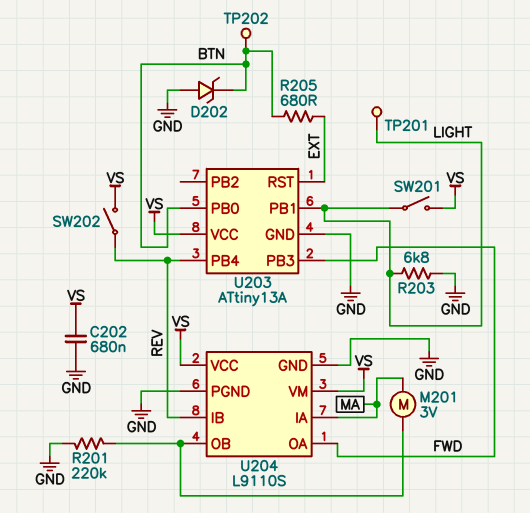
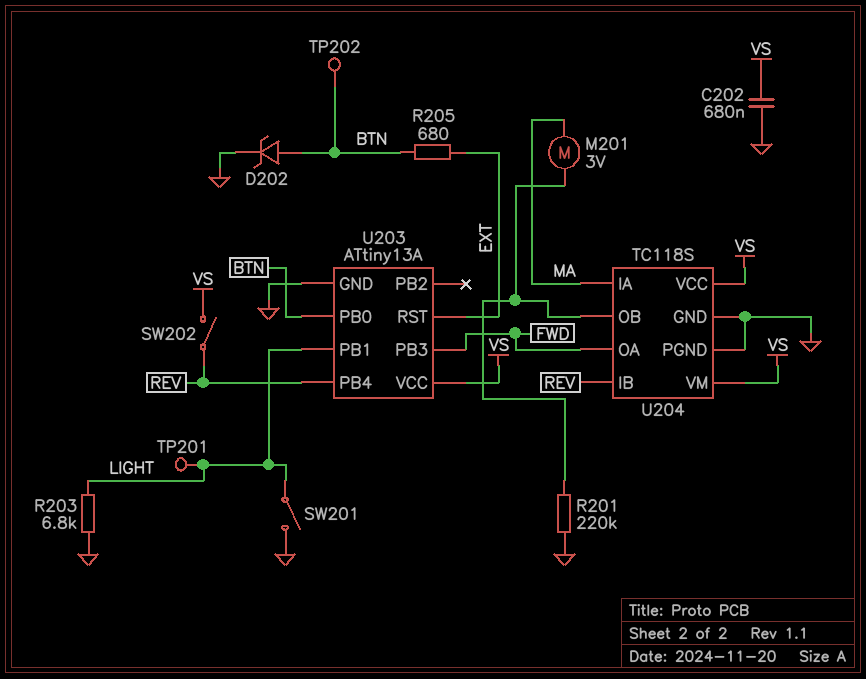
D202: zener (A GND, K BTN) -> zener (A BTN, K GND)
SW201: switch (LIGHT, VS) -> switch (GND, LIGHT)
U204: L9110S -> TC118S

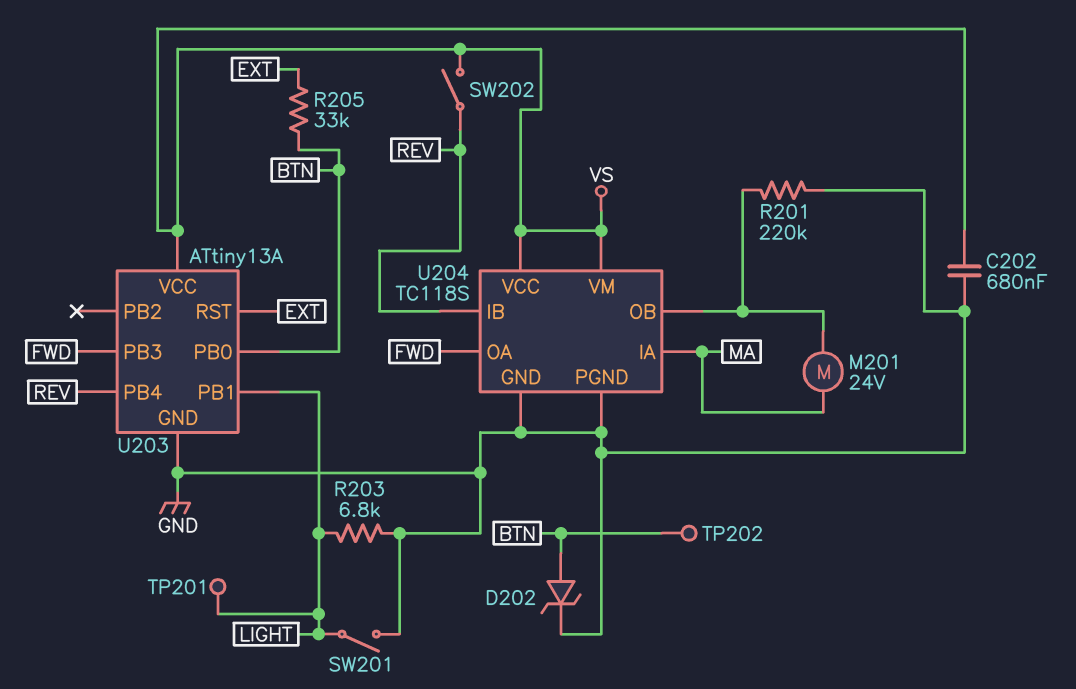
M201: motor 3V (MA, U204/OB) -> motor 24V (MA, U204/OB)
R205: 680 (BTN, EXT) -> 33k (BTN, EXT)

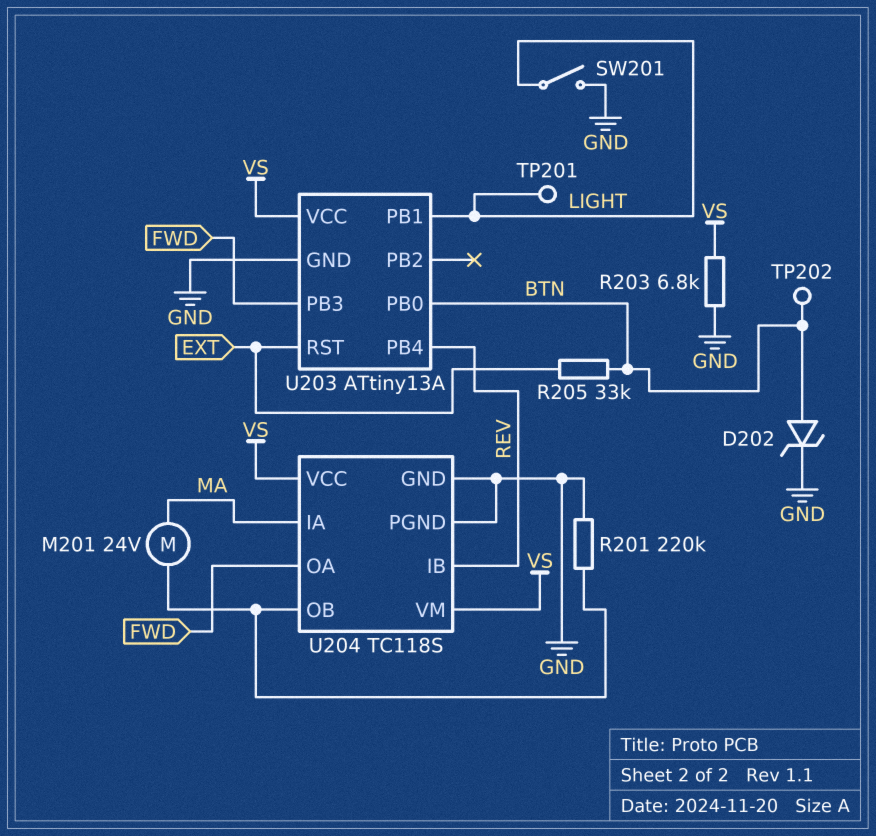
C202: 680nF (GND, VS) -> none
R203: 6.8k (GND, LIGHT) -> 6.8k (GND, VS)
SW202: switch (REV, VS) -> none

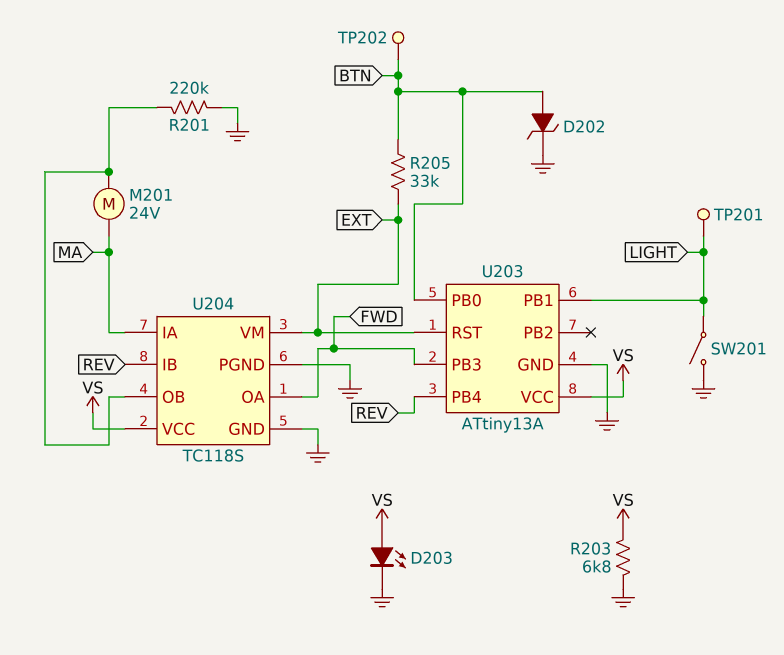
D203: none -> LED (A VS, K GND)
U204 pin VM: VS -> EXT

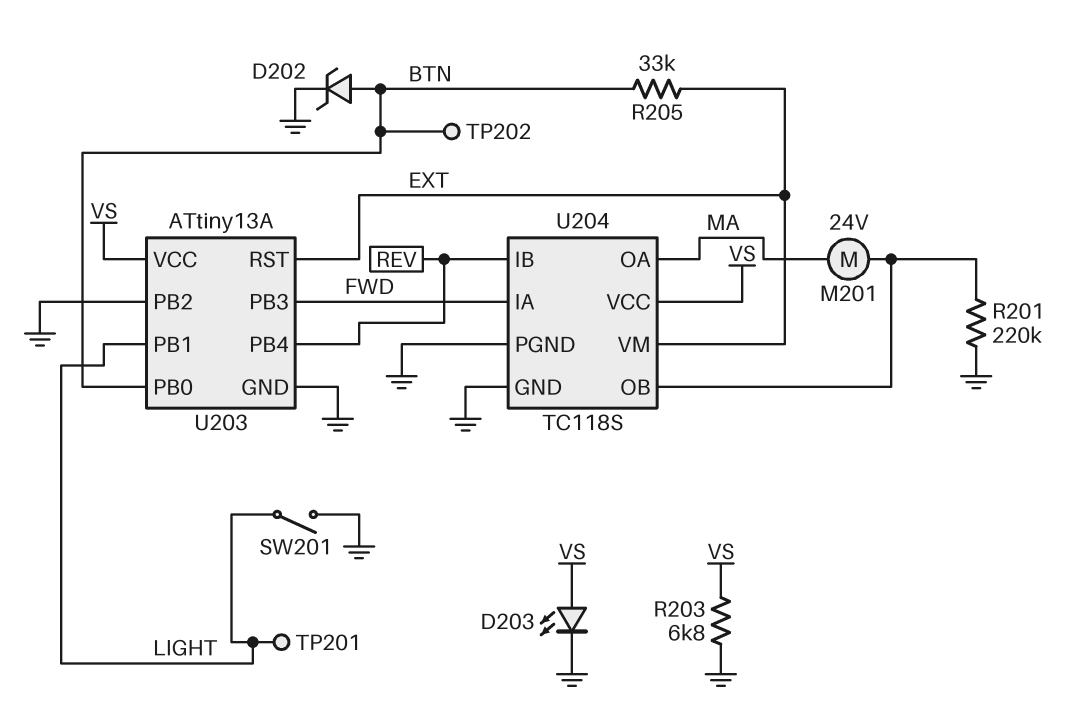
U203 pin PB2: none -> GND
U204 pin IA: MA -> FWD
U204 pin OA: FWD -> MA

